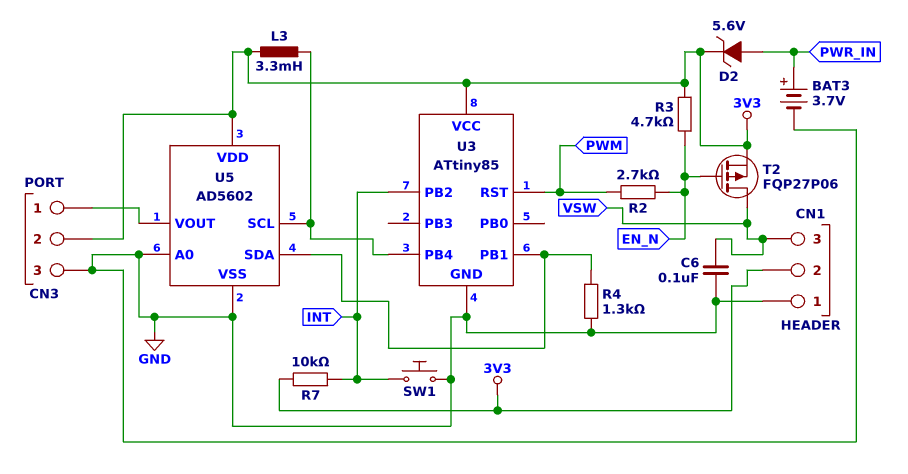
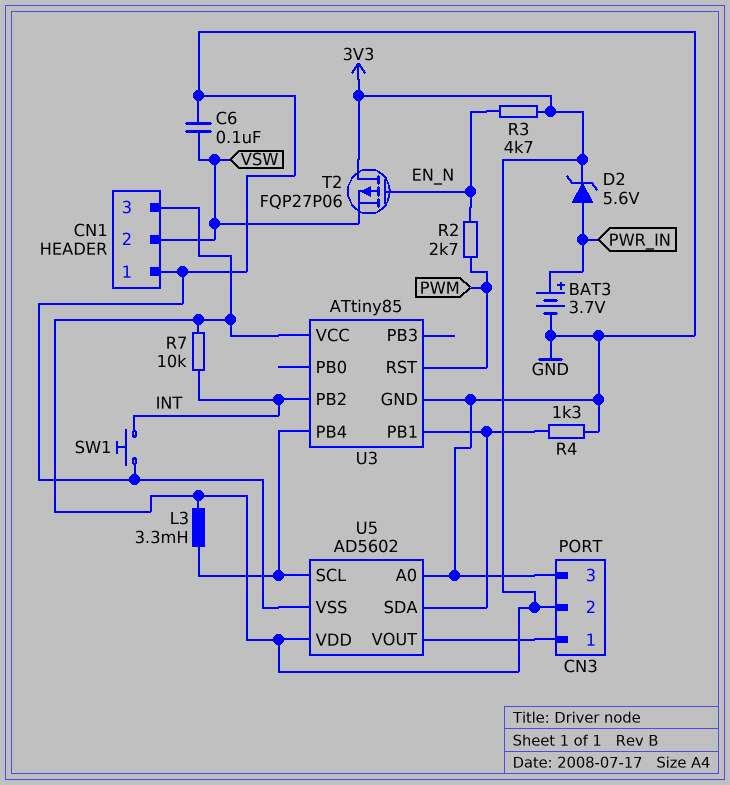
CN1 pin 2: 3V3 -> VSW
CN1 pin 3: VSW -> 3V3
T2: PMOS FQP27P06 (G EN_N, D VSW, S 3V3) -> PMOS FQP27P06 (G EN_N, D 3V3, S VSW)

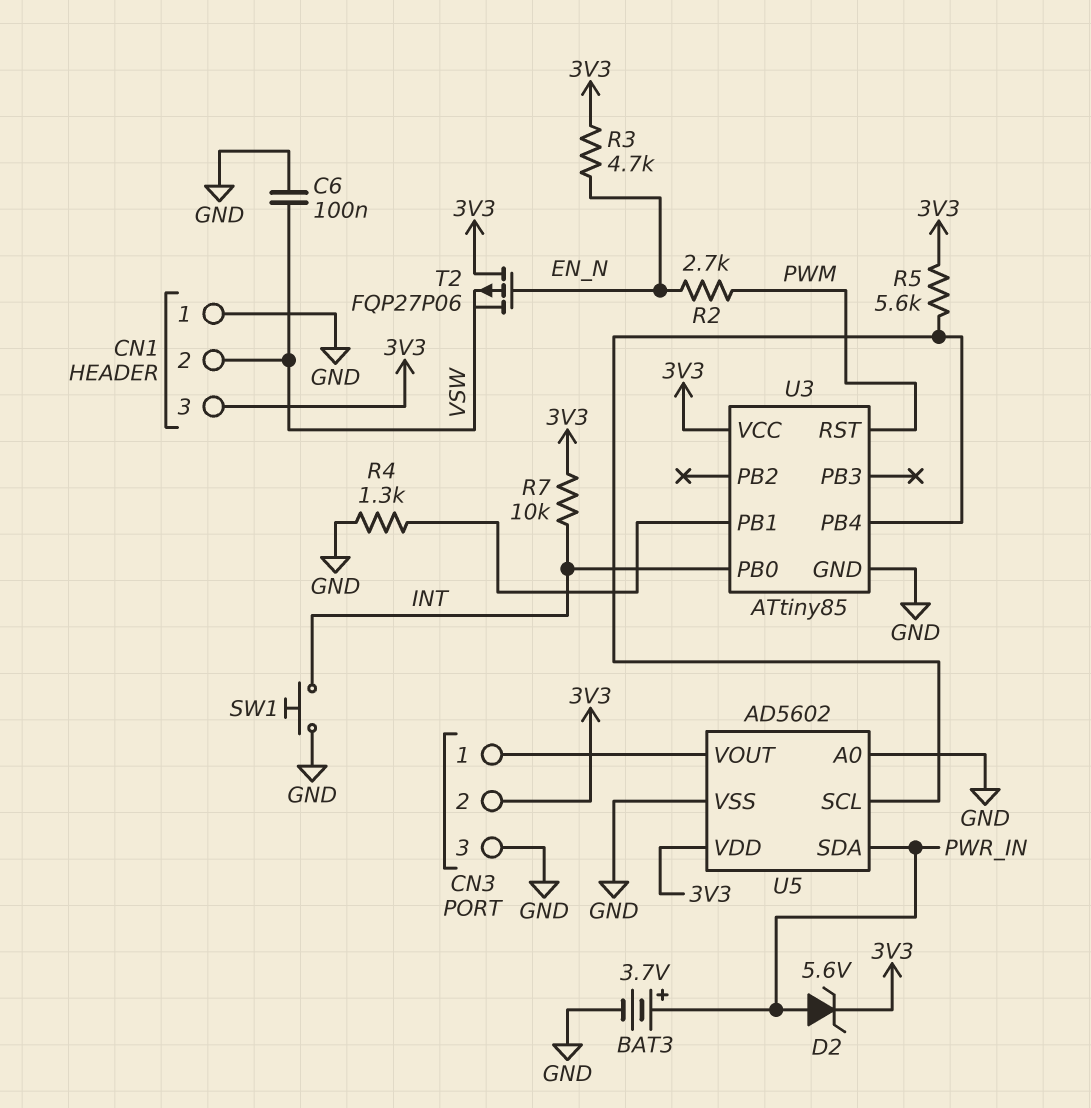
L3: 3.3mH (3V3, U3/PB4) -> none
R5: none -> 5.6k (3V3, U3/PB4)
U3 pin PB0: none -> INT
U3 pin PB2: INT -> none
U5 pin SDA: U3/PB1 -> PWR_IN

